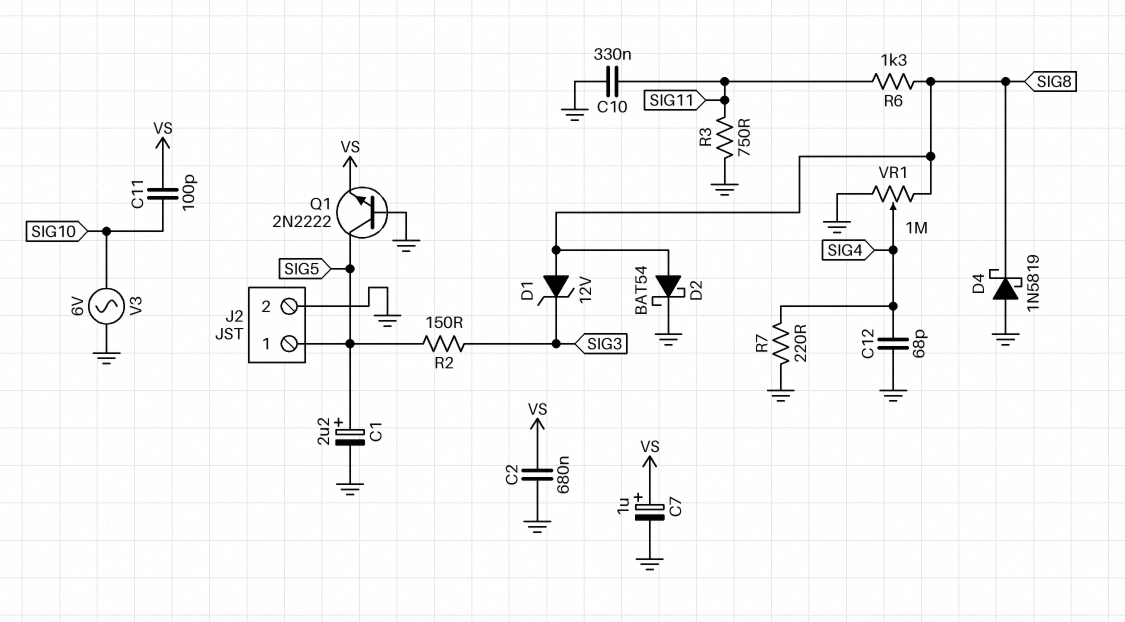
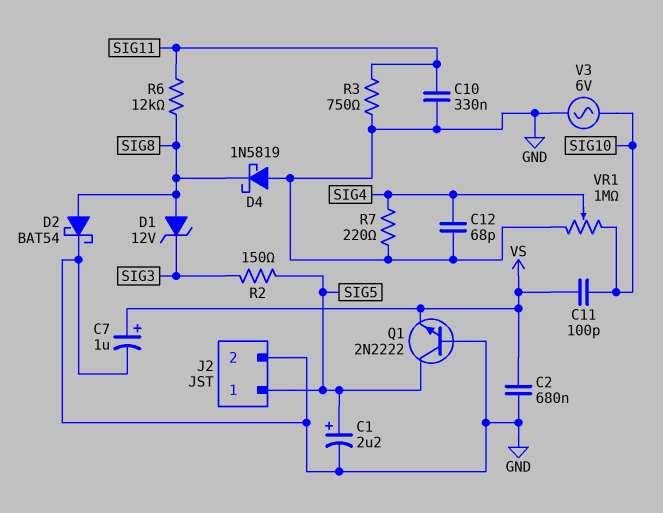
R6: 1.3k (SIG8, SIG11) -> 12k (SIG8, SIG11)
VR1: 1M (GND, SIG8, wiper SIG4) -> 1M (GND, SIG10, wiper SIG4)

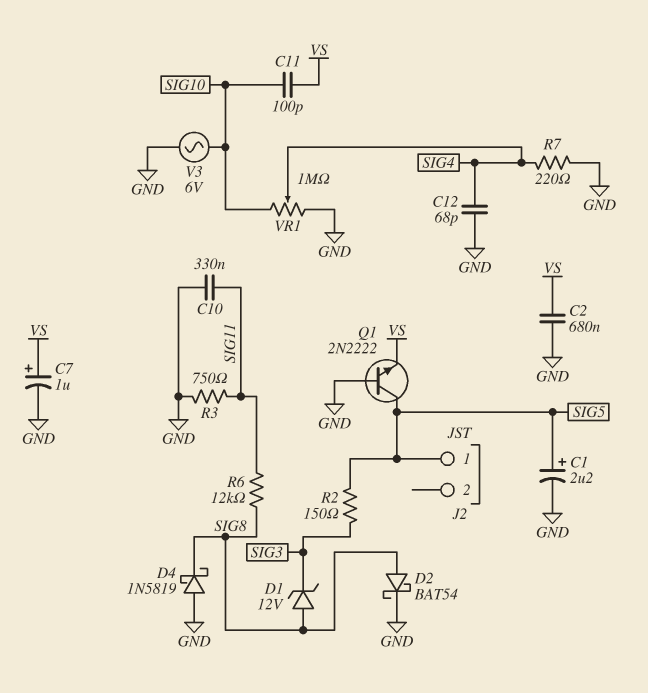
J2 pin 2: GND -> none

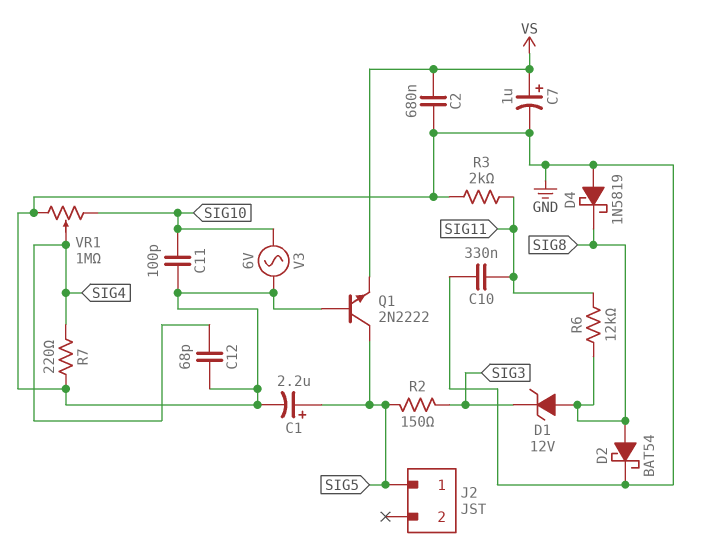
C11: 100pF (SIG10, VS) -> 100pF (GND, SIG10)
R3: 750 (GND, SIG11) -> 2k (GND, SIG11)

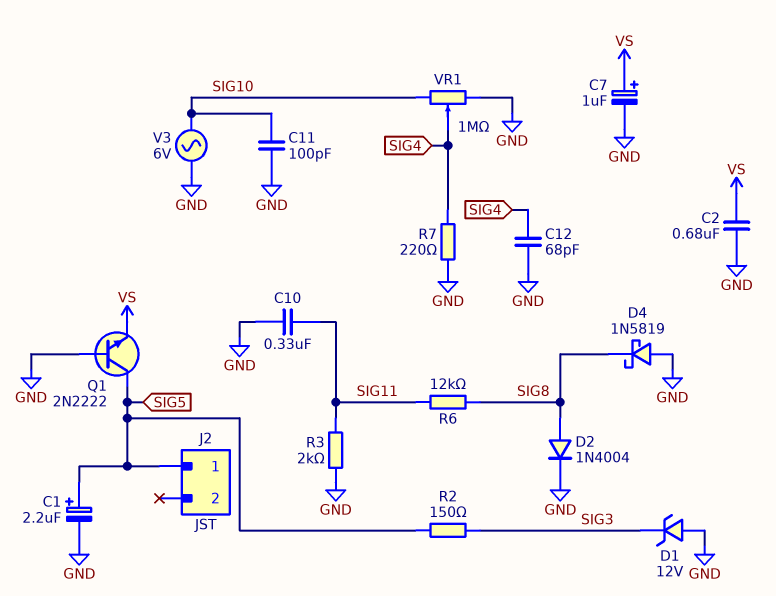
D1: zener 12V (A SIG8, K SIG3) -> zener 12V (A GND, K SIG3)
D2: schottky BAT54 (A SIG8, K GND) -> diode 1N4004 (A SIG8, K GND)

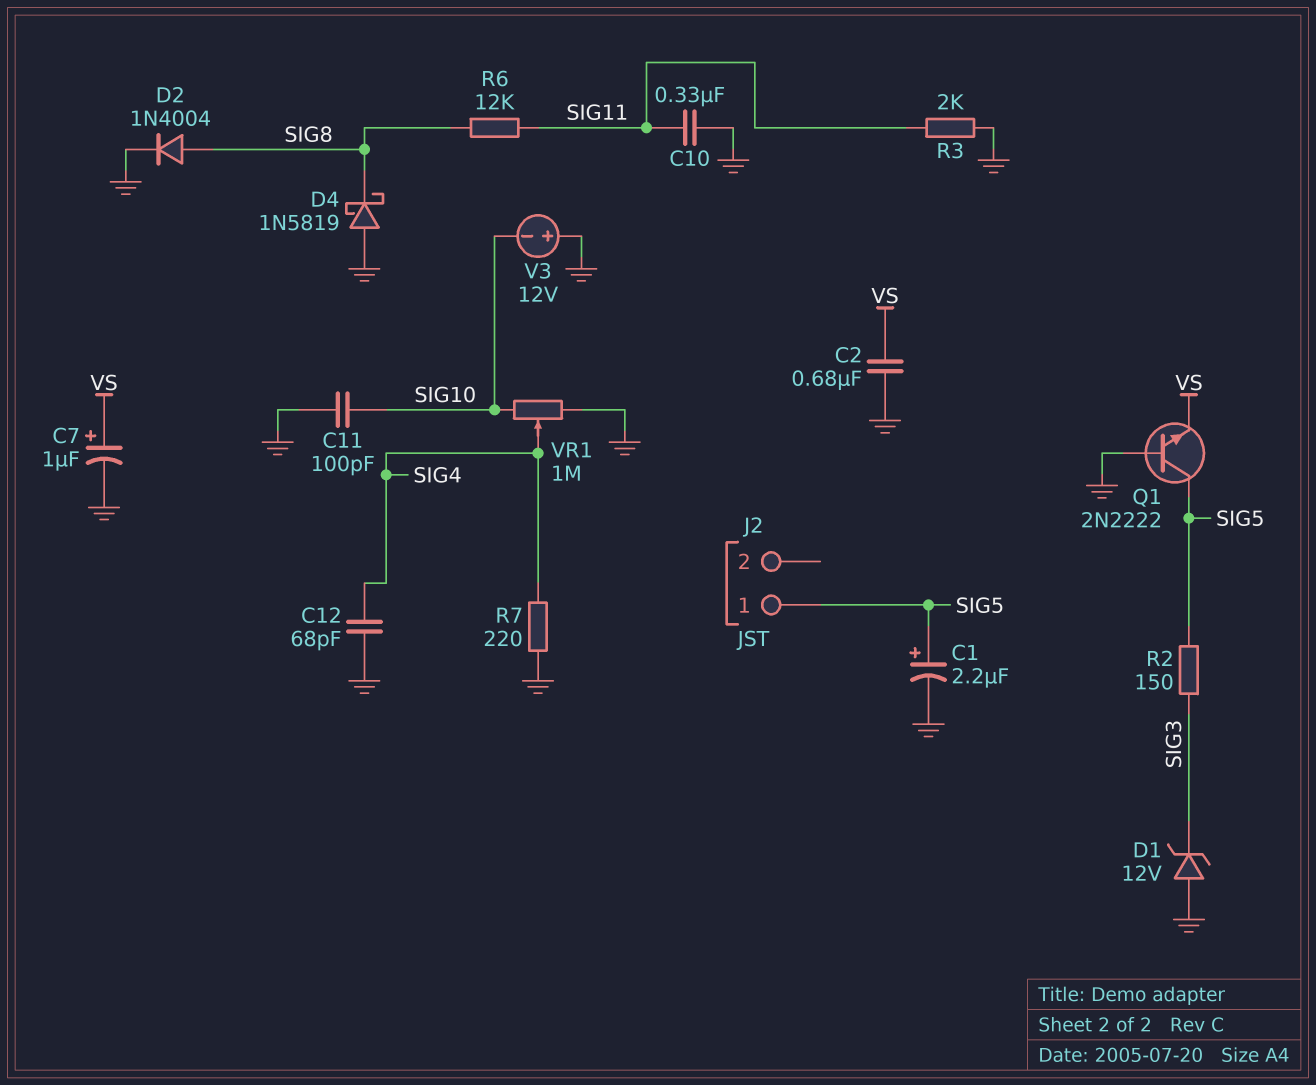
V3: AC 6V (GND, SIG10) -> 12V (plus GND, minus SIG10)

